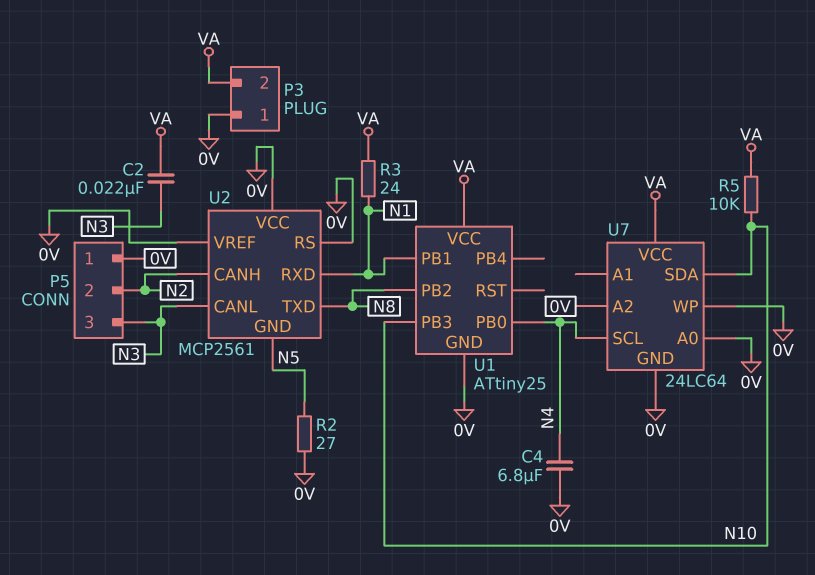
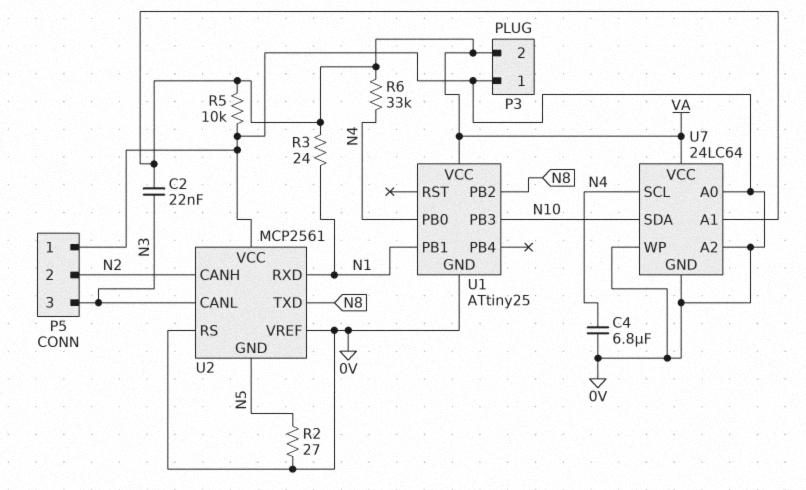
R5: 10k (N10, VA) -> 10k (0V, VA)
R6: none -> 33k (N4, VA)
U7 pin A1: none -> VA

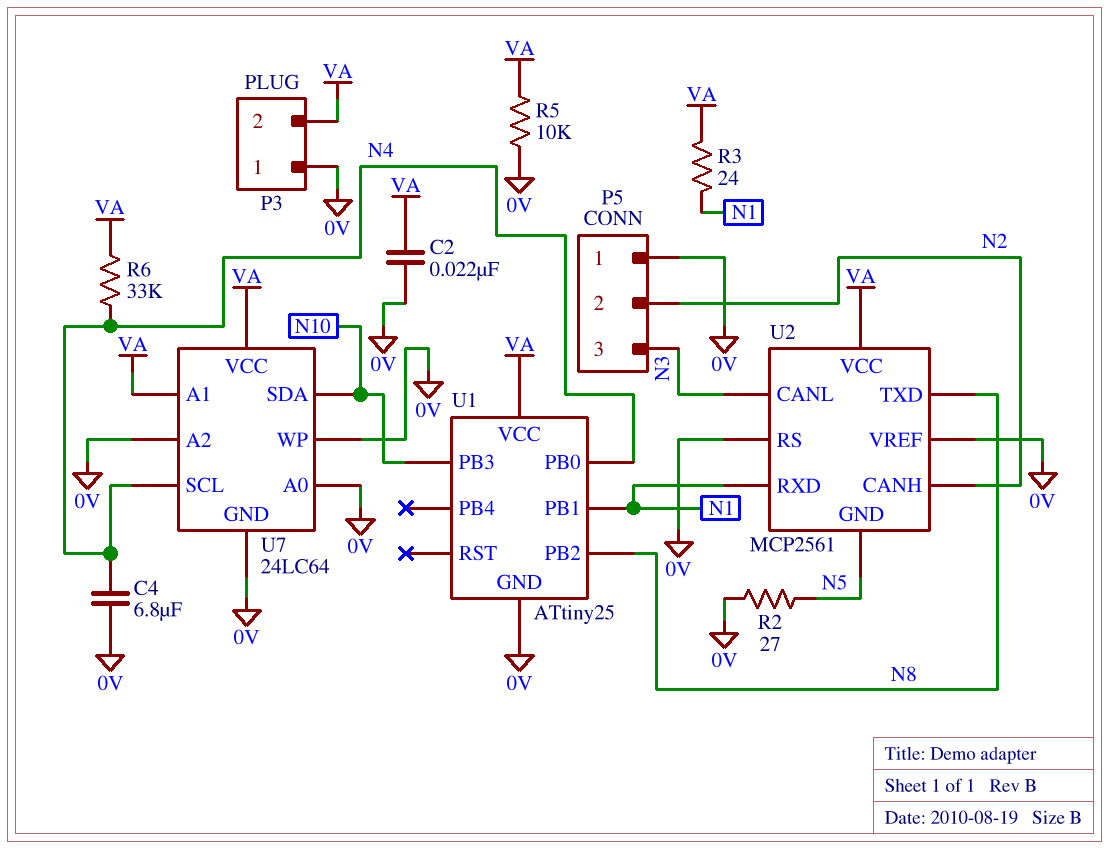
C2: 22nF (N3, VA) -> 22nF (0V, VA)
U2 pin VCC: 0V -> VA

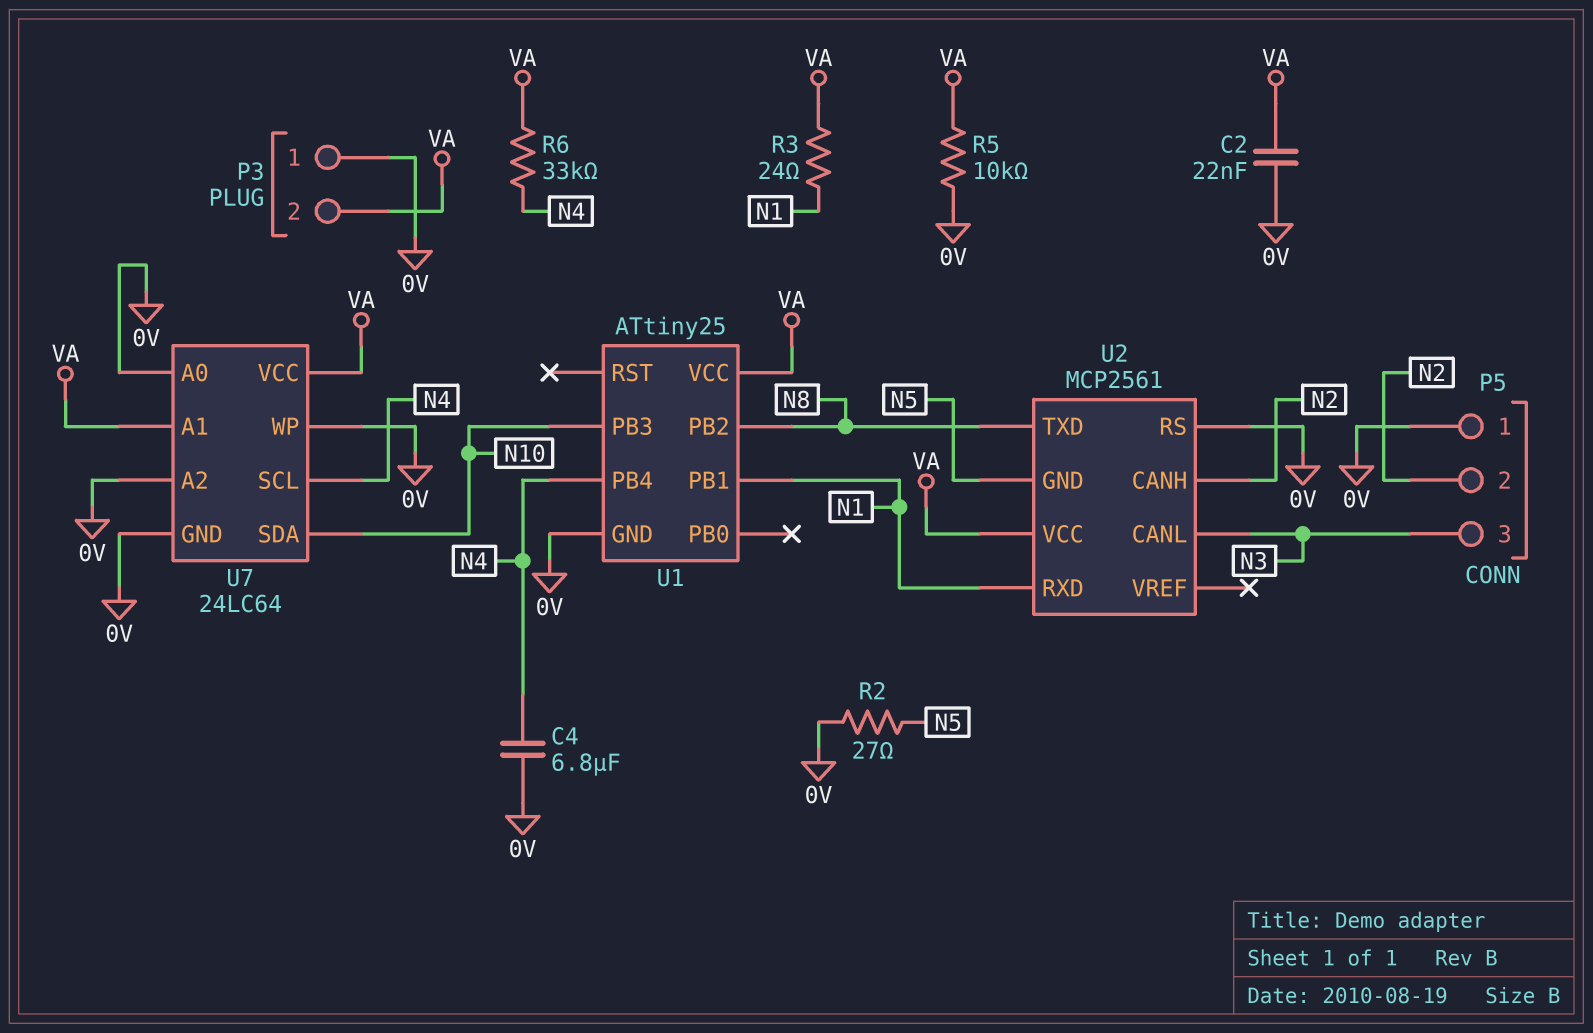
U1 pin PB0: N4 -> none
U1 pin PB4: none -> N4
U2 pin VREF: 0V -> none

